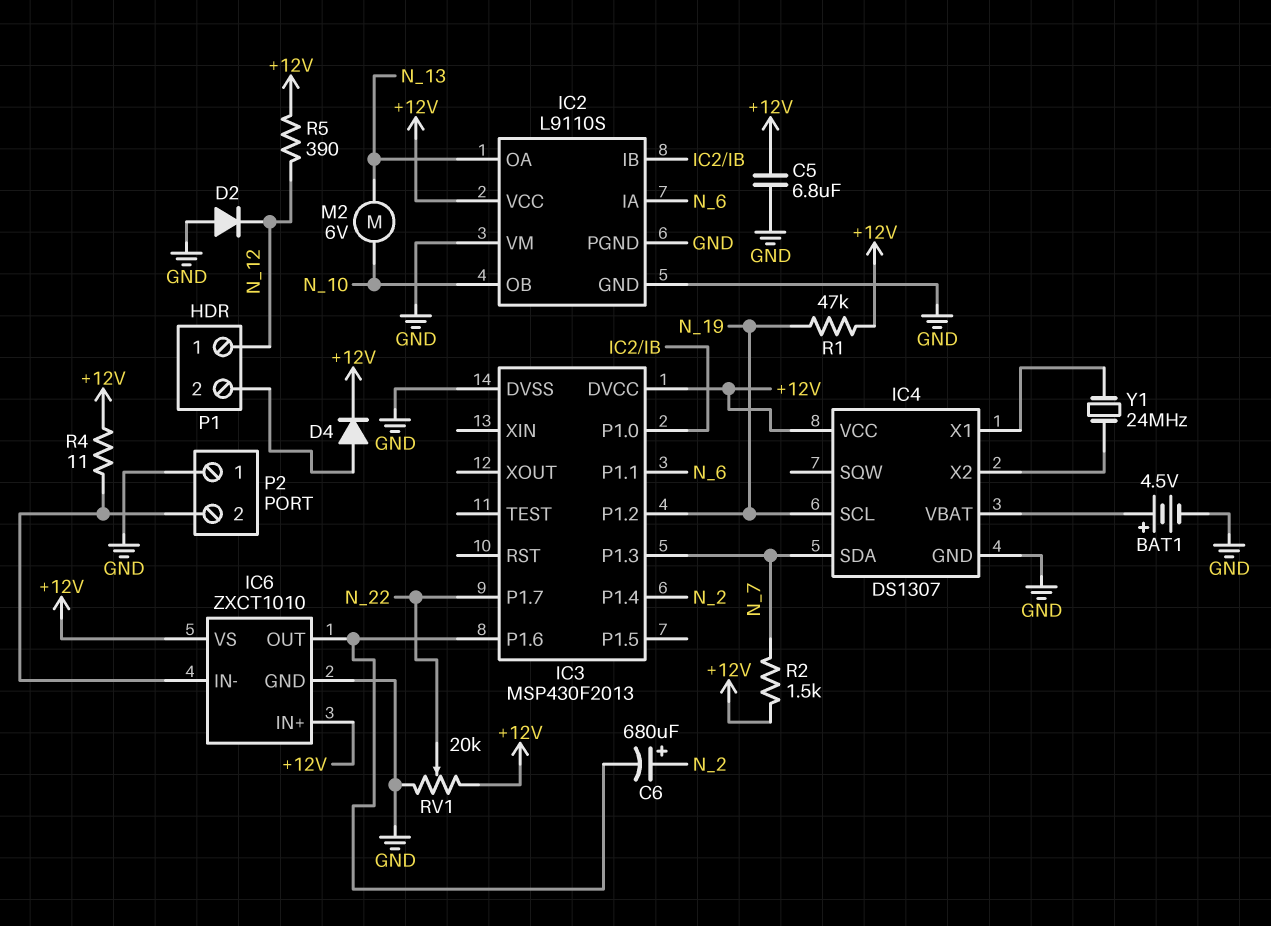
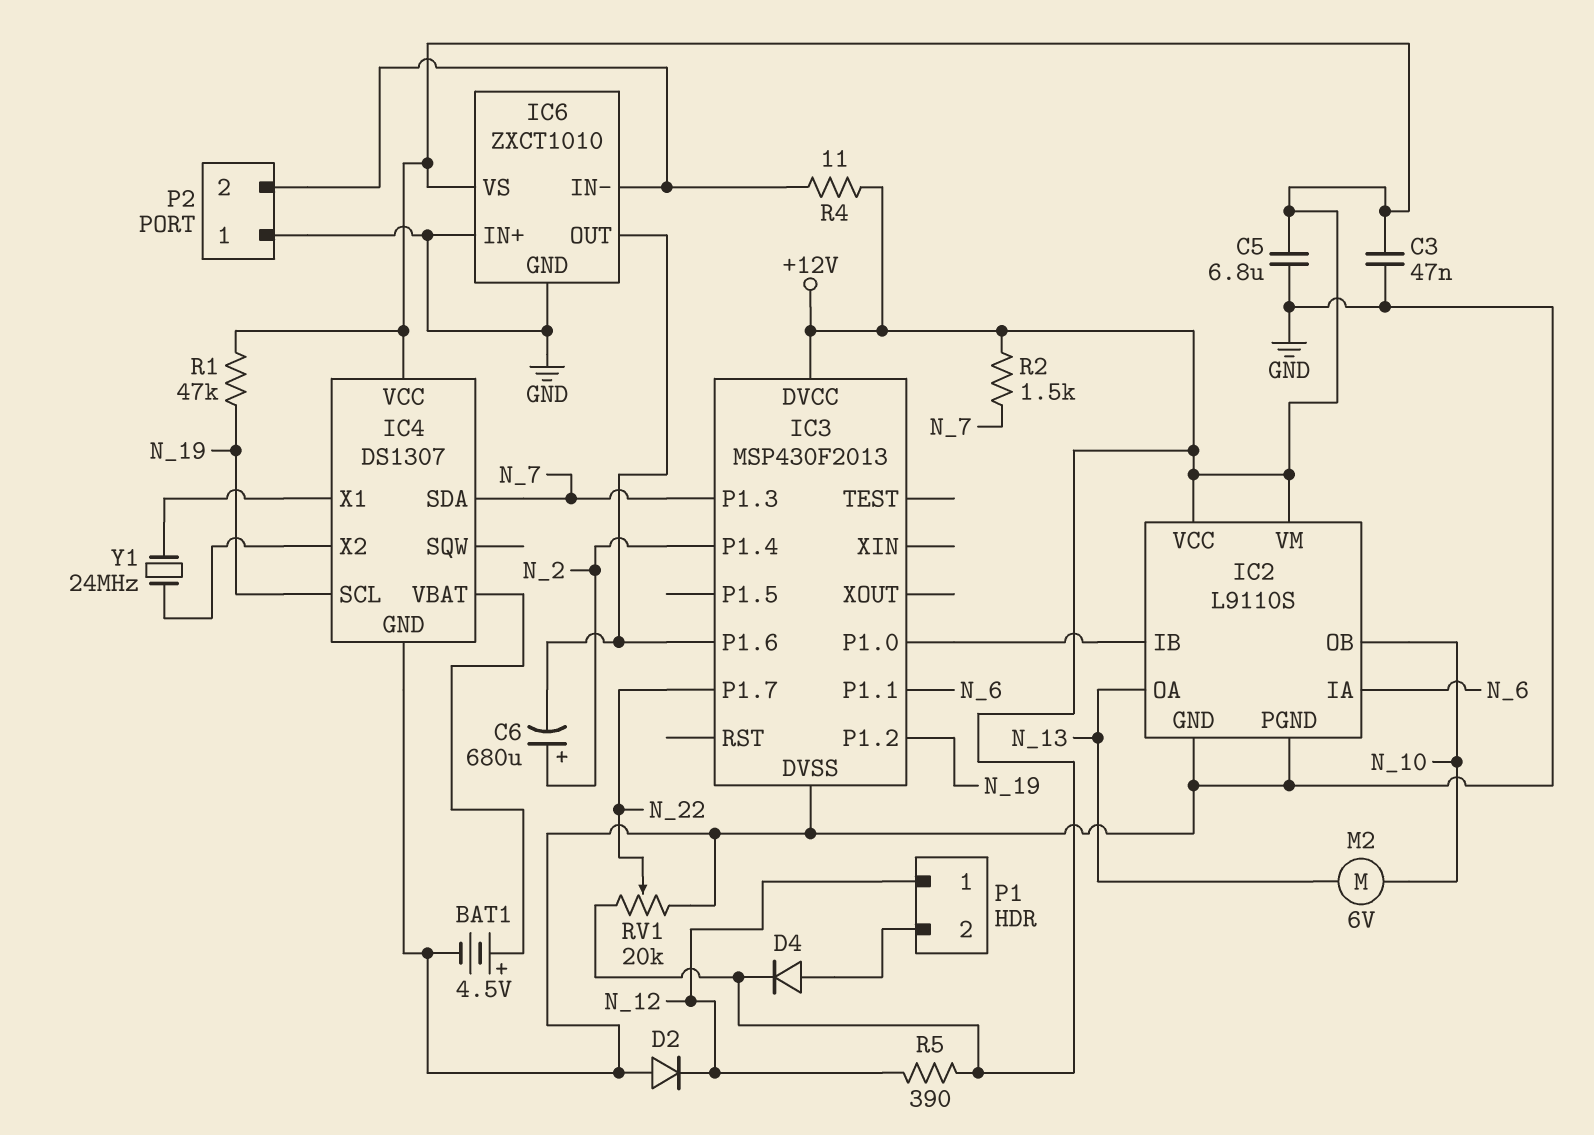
C3: none -> 47nF (+12V, GND)
IC2 pin VM: GND -> +12V
IC6 pin IN+: +12V -> GND

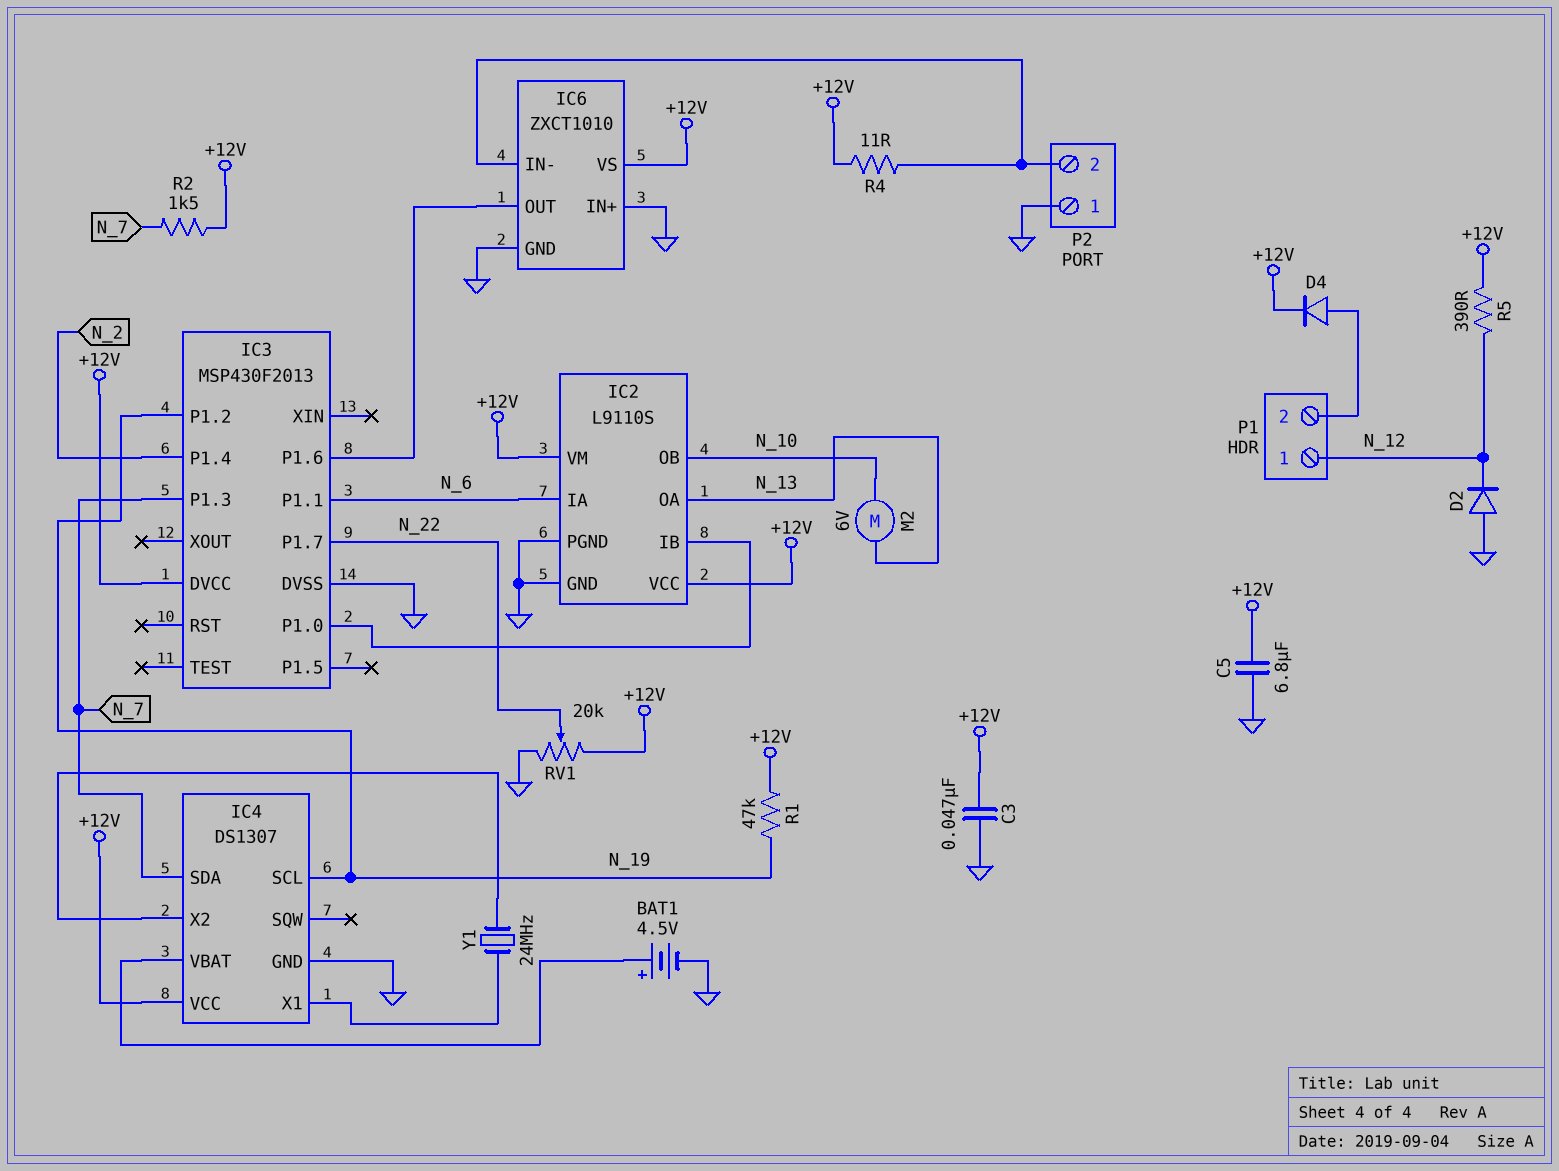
C6: 680uF (plus N_2, minus IC3/P1.6) -> none

